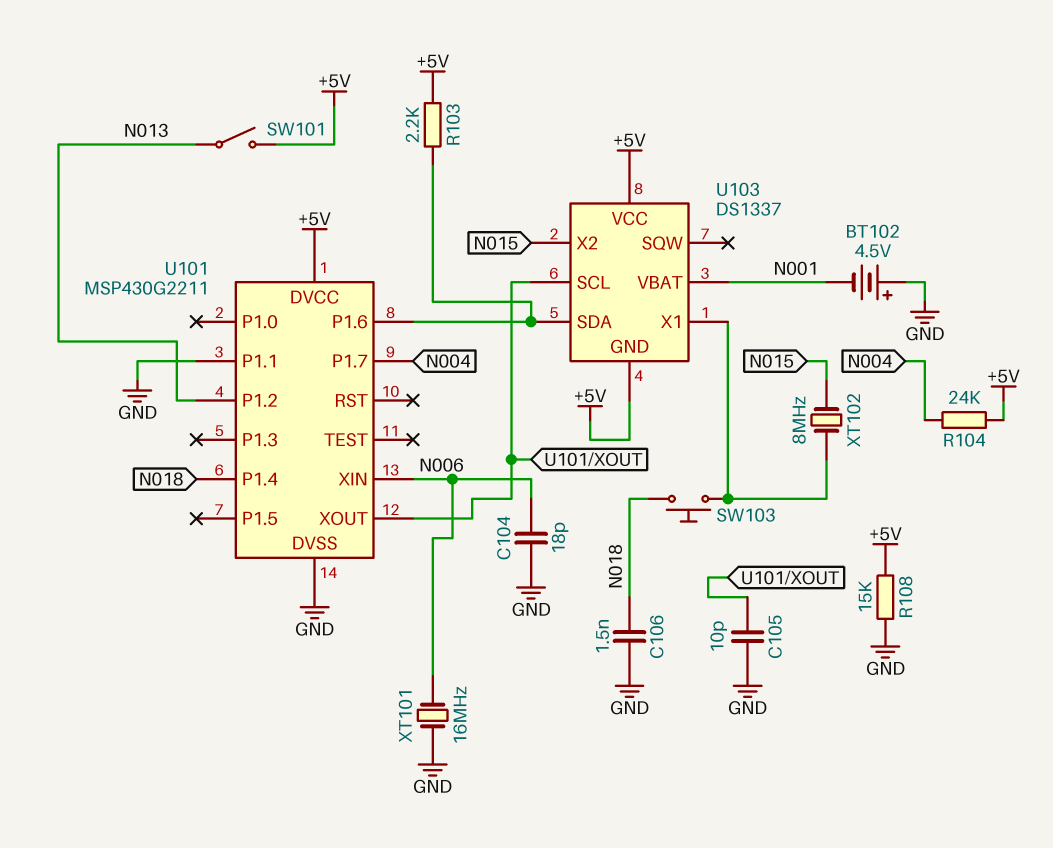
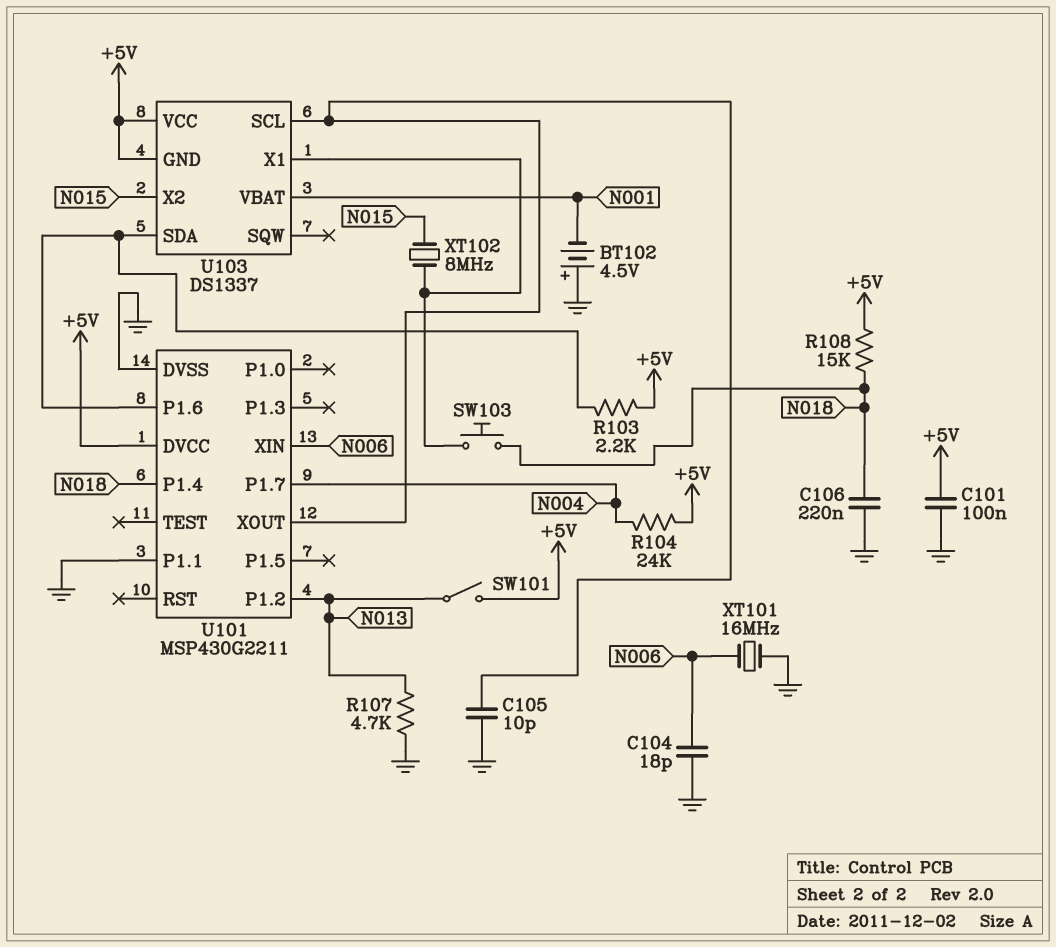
C101: none -> 100nF (+5V, GND)
C106: 1.5nF (GND, N018) -> 220nF (GND, N018)
R107: none -> 4.7k (GND, N013)
R108: 15k (+5V, GND) -> 15k (+5V, N018)

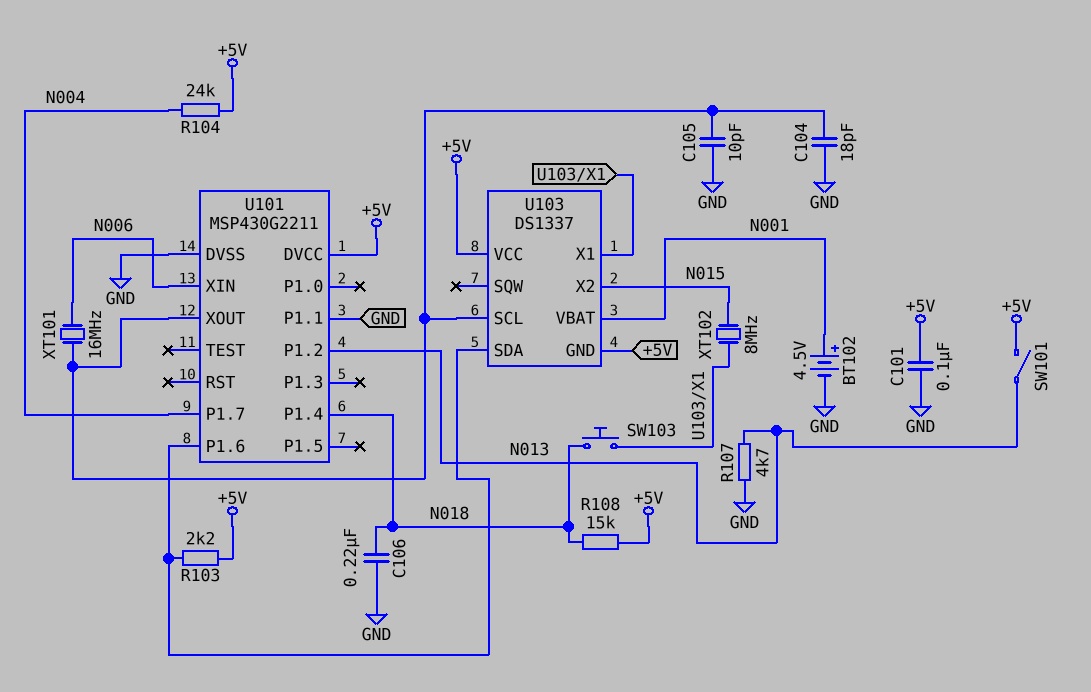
BT102: 4.5V (plus GND, minus N001) -> 4.5V (plus N001, minus GND)
C104: 18pF (GND, N006) -> 18pF (GND, U101/XOUT)
XT101: 16MHz (GND, N006) -> 16MHz (N006, U101/XOUT)

